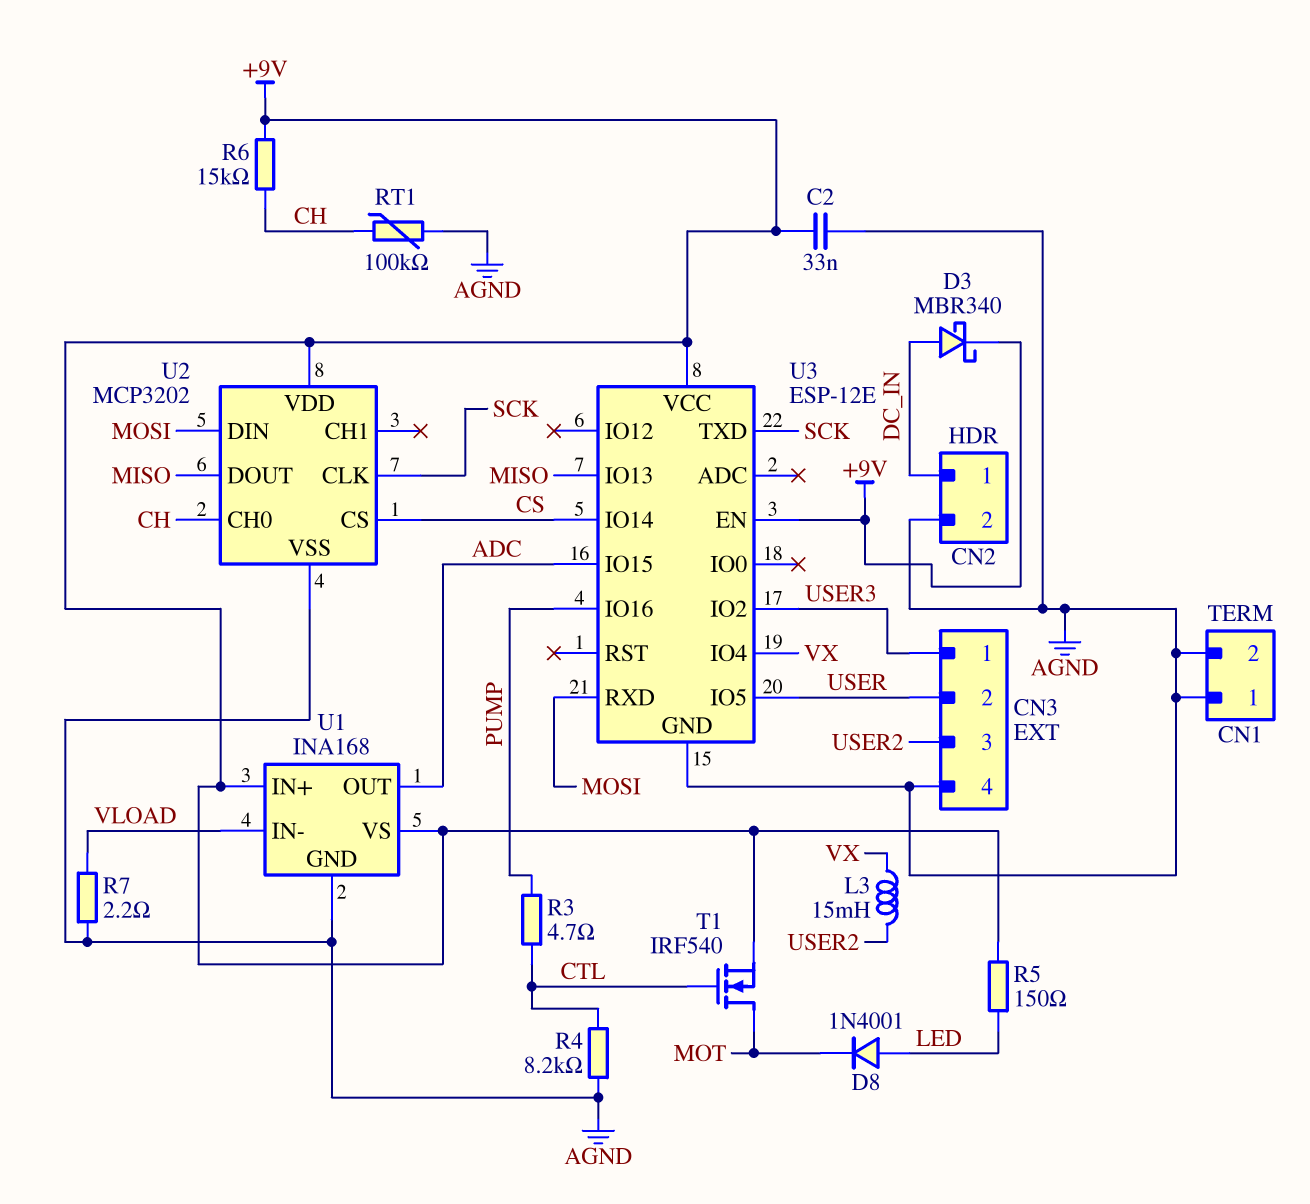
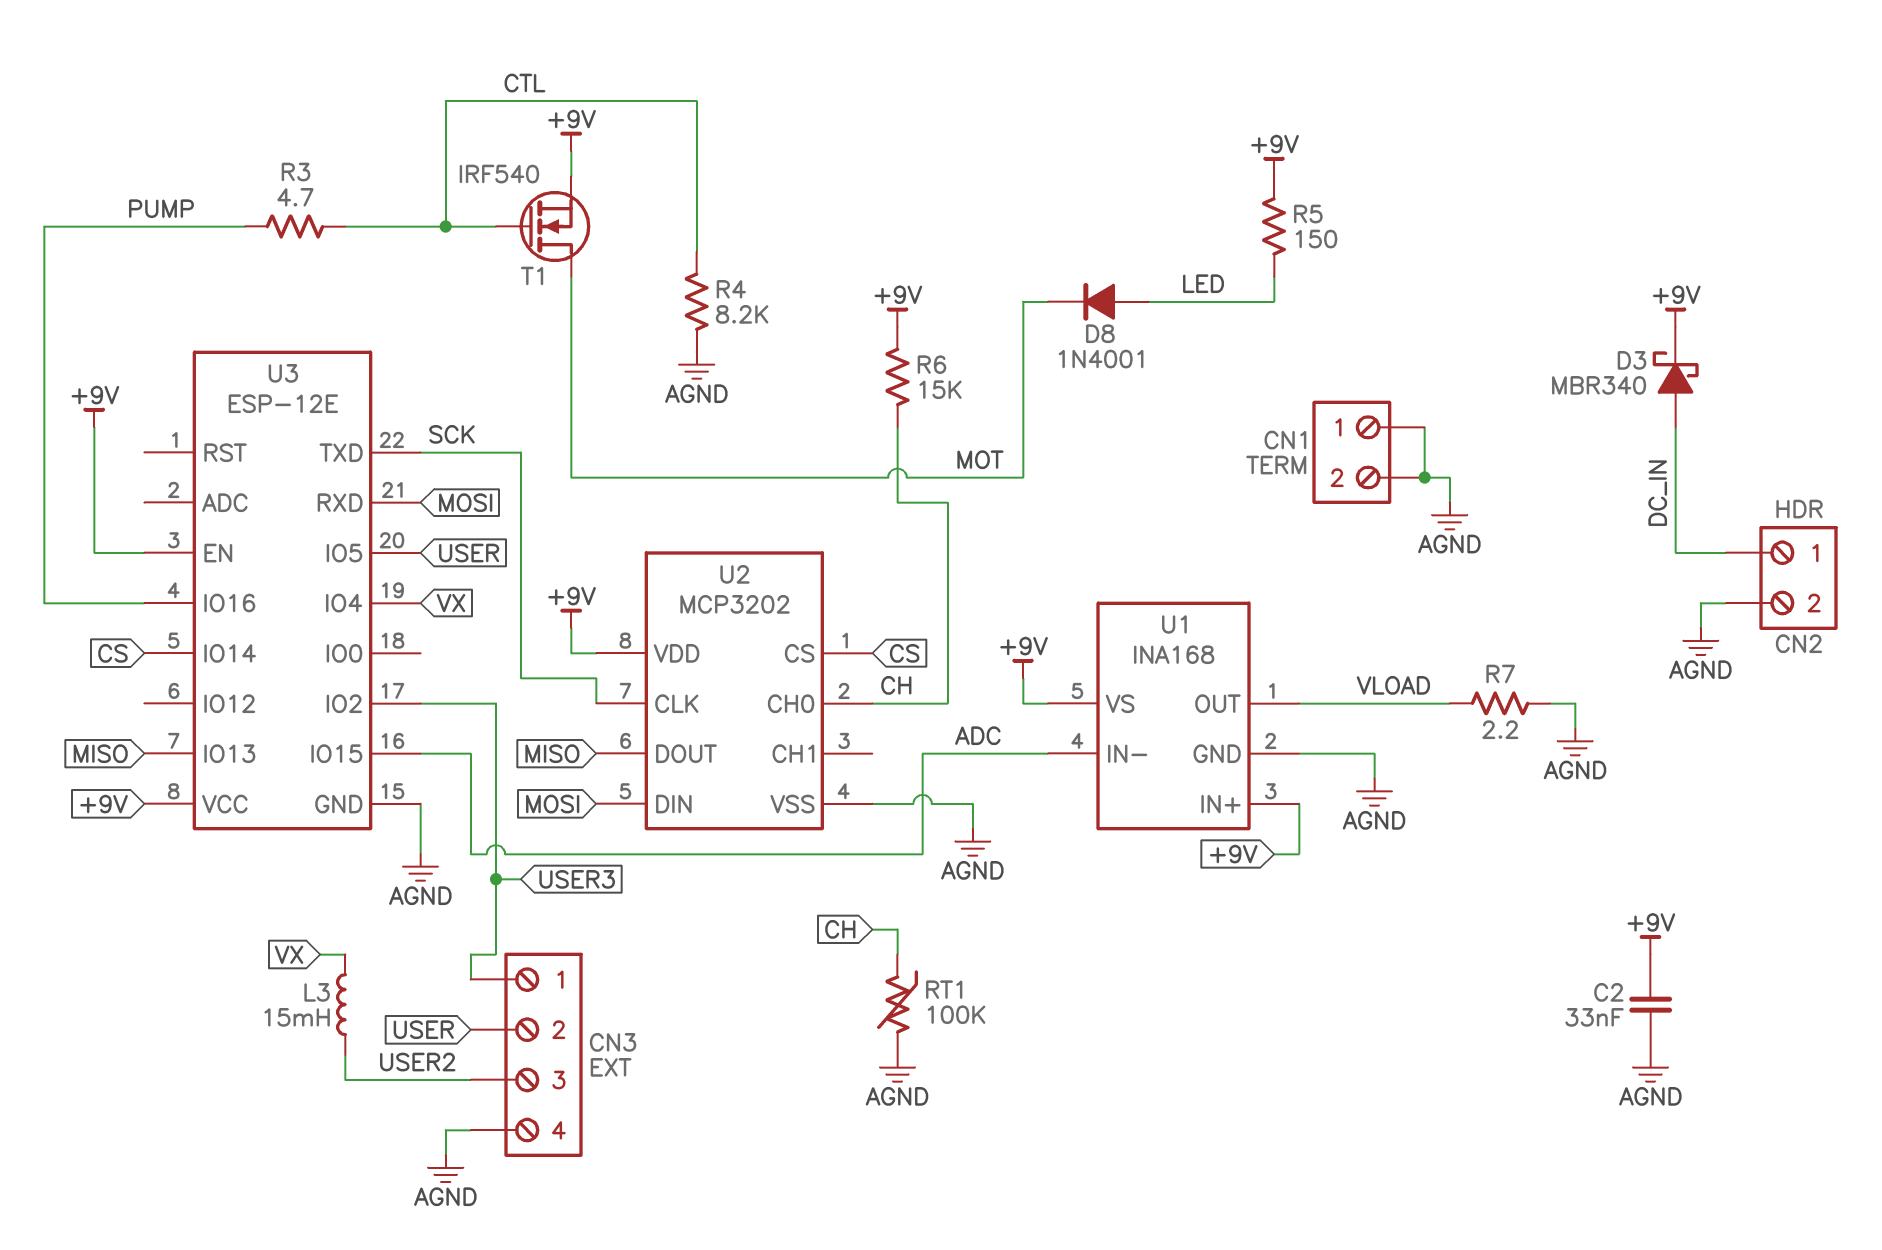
U1 pin IN-: VLOAD -> ADC
U1 pin OUT: ADC -> VLOAD

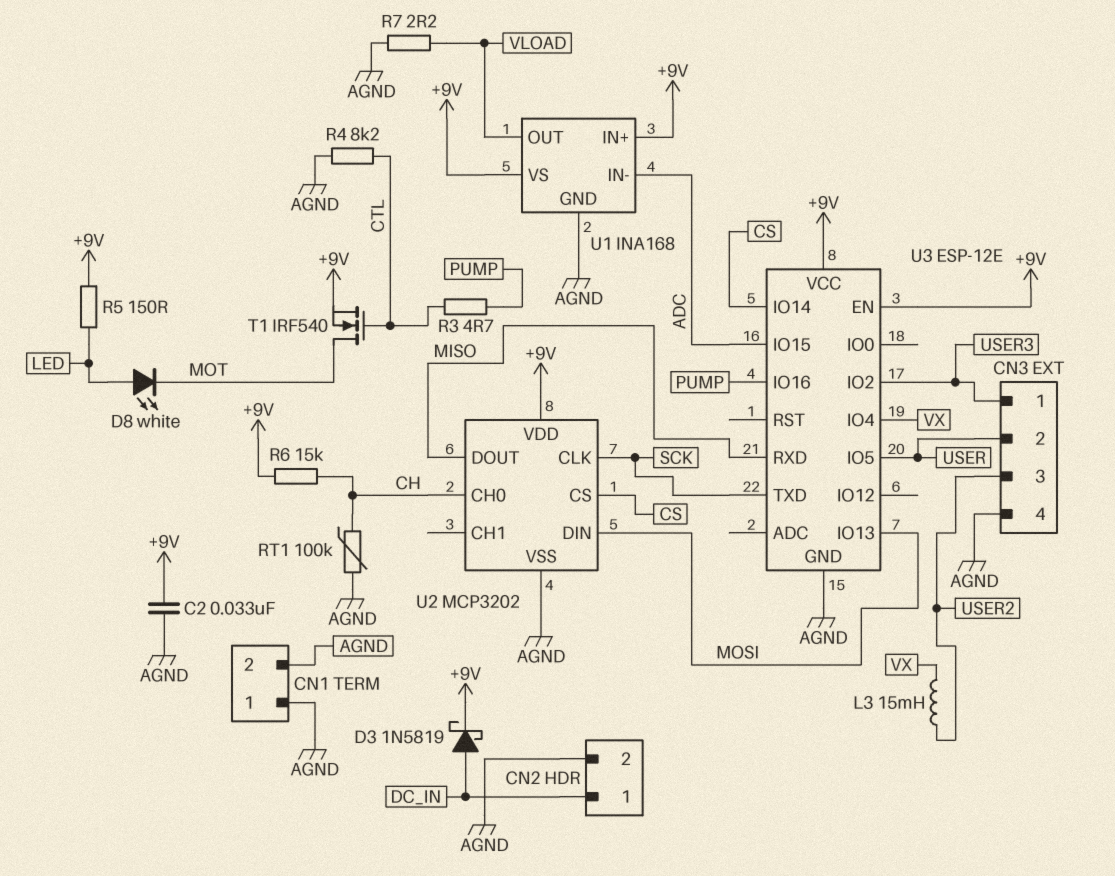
D3: schottky MBR340 (A DC_IN, K +9V) -> schottky 1N5819 (A DC_IN, K +9V)
D8: diode 1N4001 (A LED, K MOT) -> LED white (A LED, K MOT)
U3 pin IO13: MISO -> MOSI
U3 pin RXD: MOSI -> MISO

